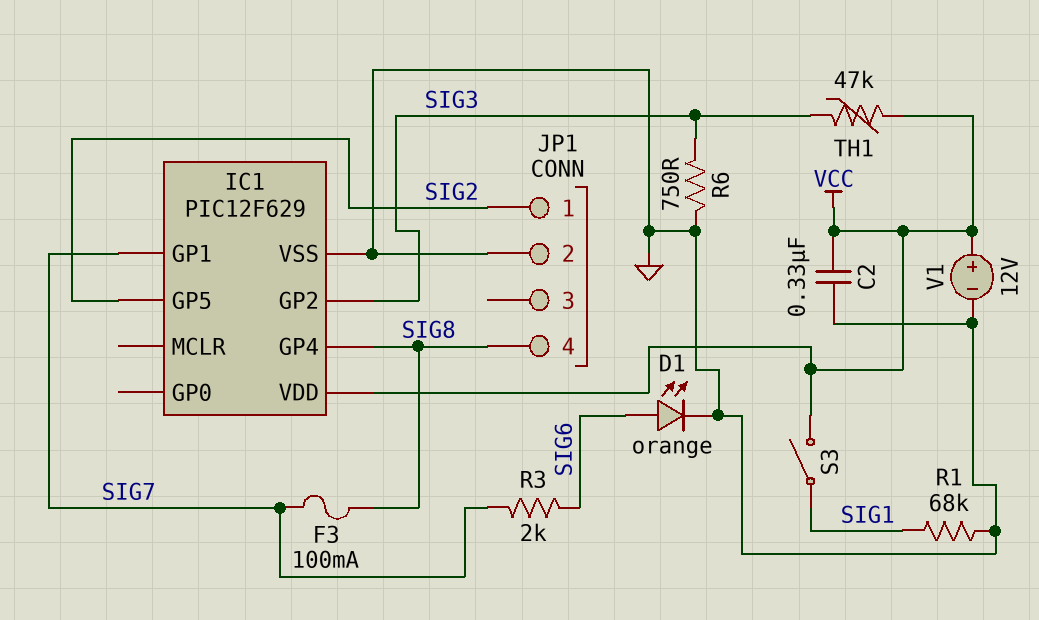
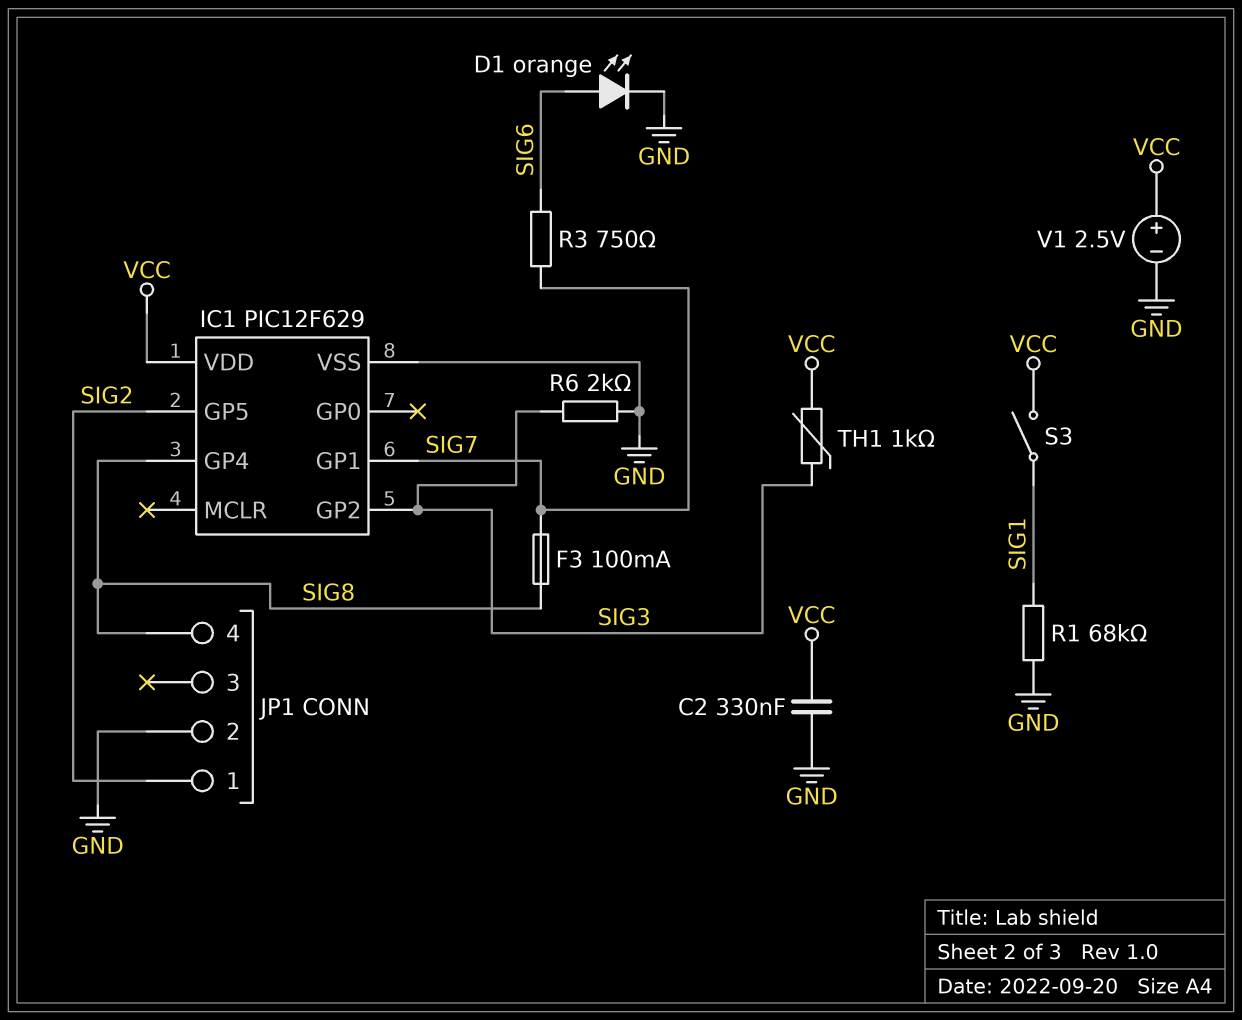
R3: 2k (SIG6, SIG7) -> 750 (SIG6, SIG7)
R6: 750 (GND, SIG3) -> 2k (GND, SIG3)
TH1: 47k (SIG3, VCC) -> 1k (SIG3, VCC)
V1: 12V (plus VCC, minus GND) -> 2.5V (plus VCC, minus GND)

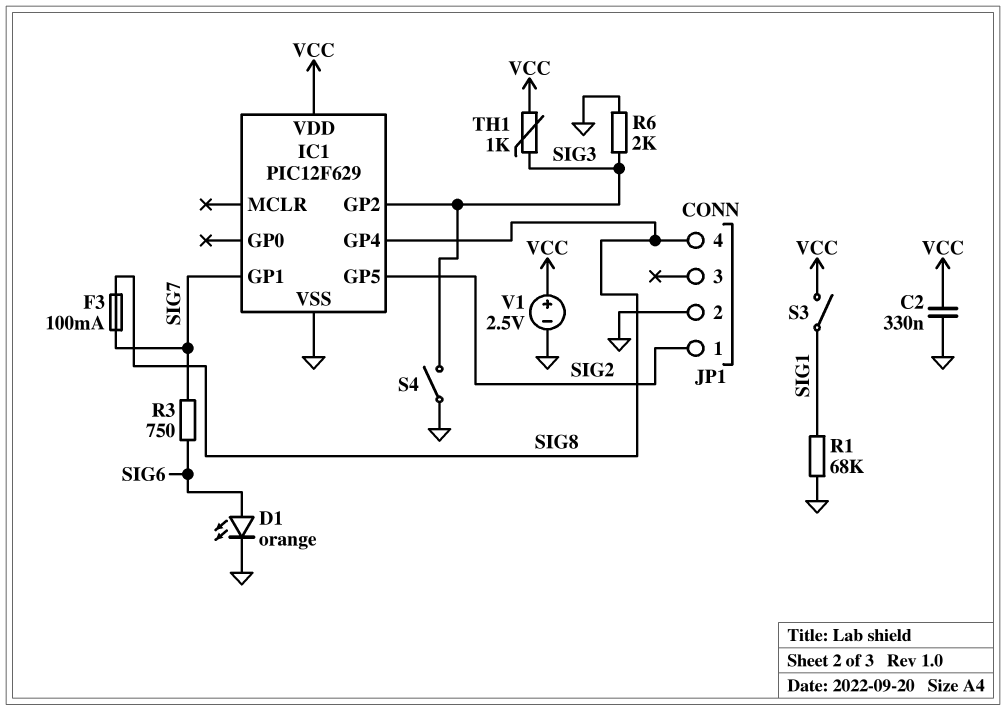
S4: none -> switch (GND, SIG3)

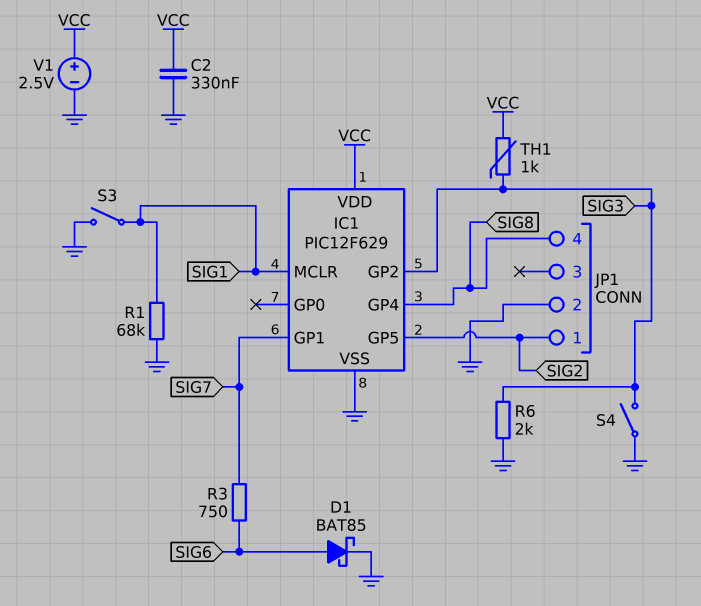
D1: LED orange (A SIG6, K GND) -> schottky BAT85 (A SIG6, K GND)
F3: 100mA (SIG7, SIG8) -> none
IC1 pin MCLR: none -> SIG1
S3: switch (SIG1, VCC) -> switch (GND, SIG1)

